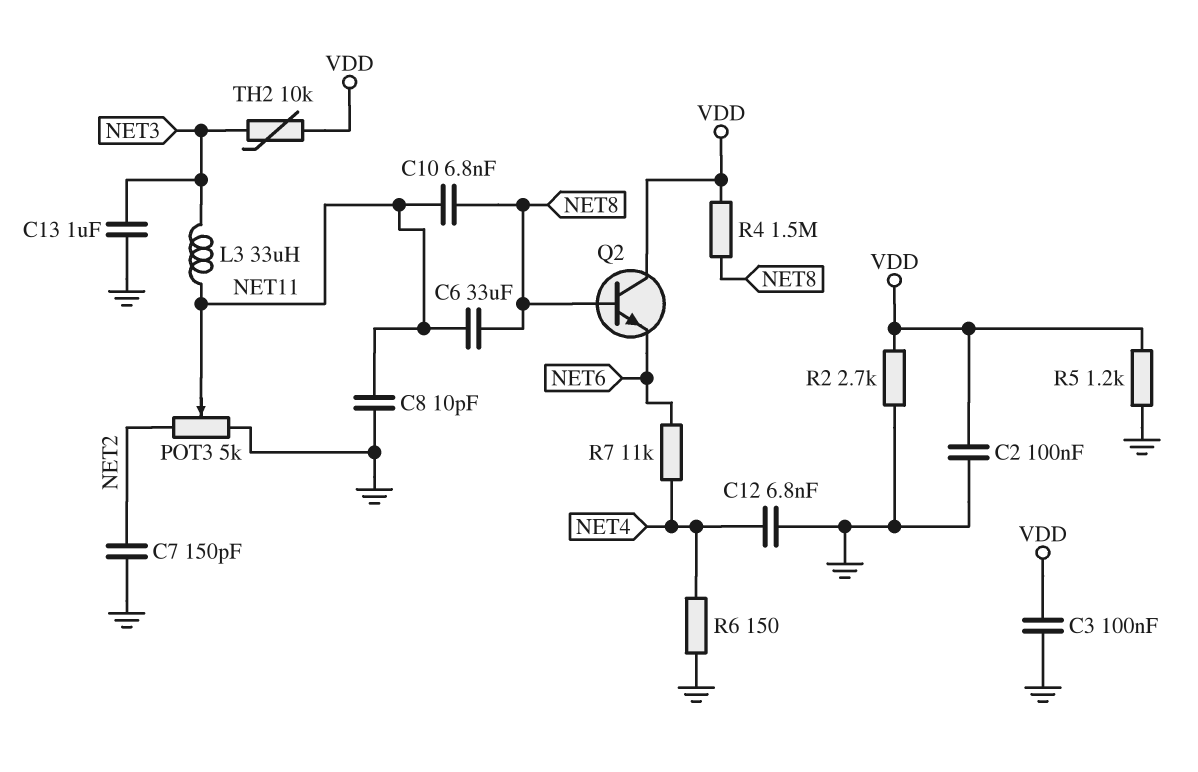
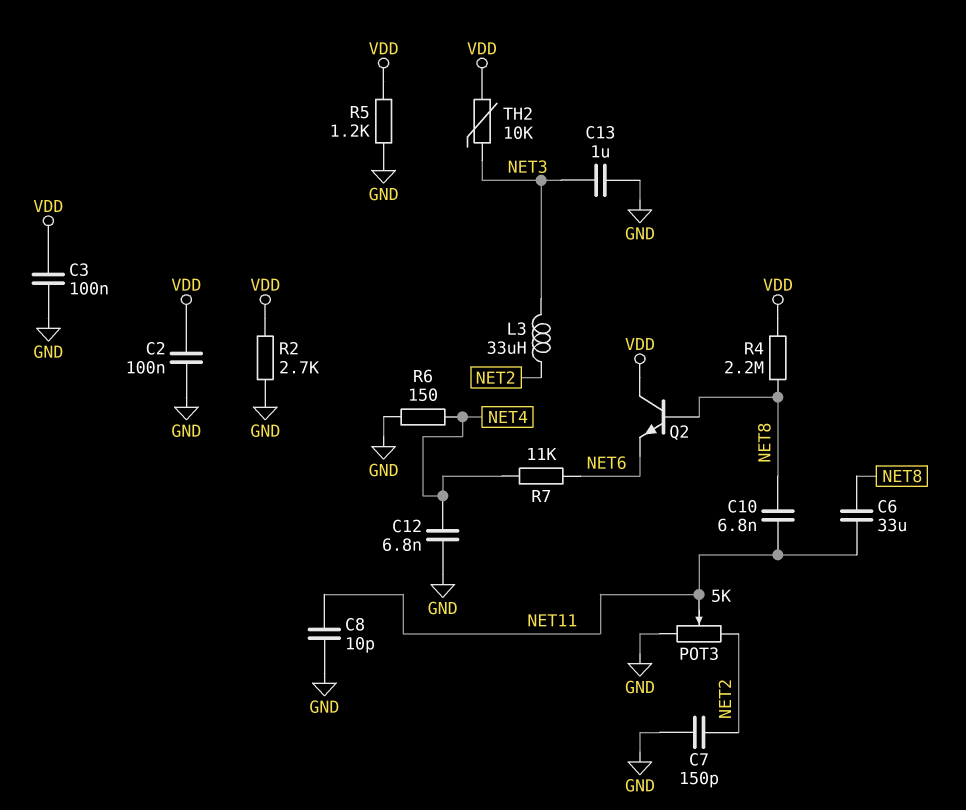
L3: 33uH (NET3, NET11) -> 33uH (NET2, NET3)
R4: 1.5M (NET8, VDD) -> 2.2M (NET8, VDD)

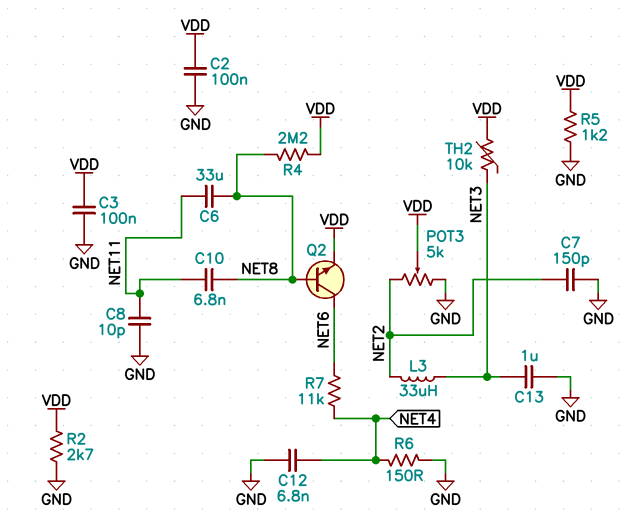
POT3: 5k (GND, NET2, wiper NET11) -> 5k (GND, NET2, wiper VDD)
Q2: NPN (B NET8, C VDD, E NET6) -> NPN (B NET8, C NET6, E VDD)

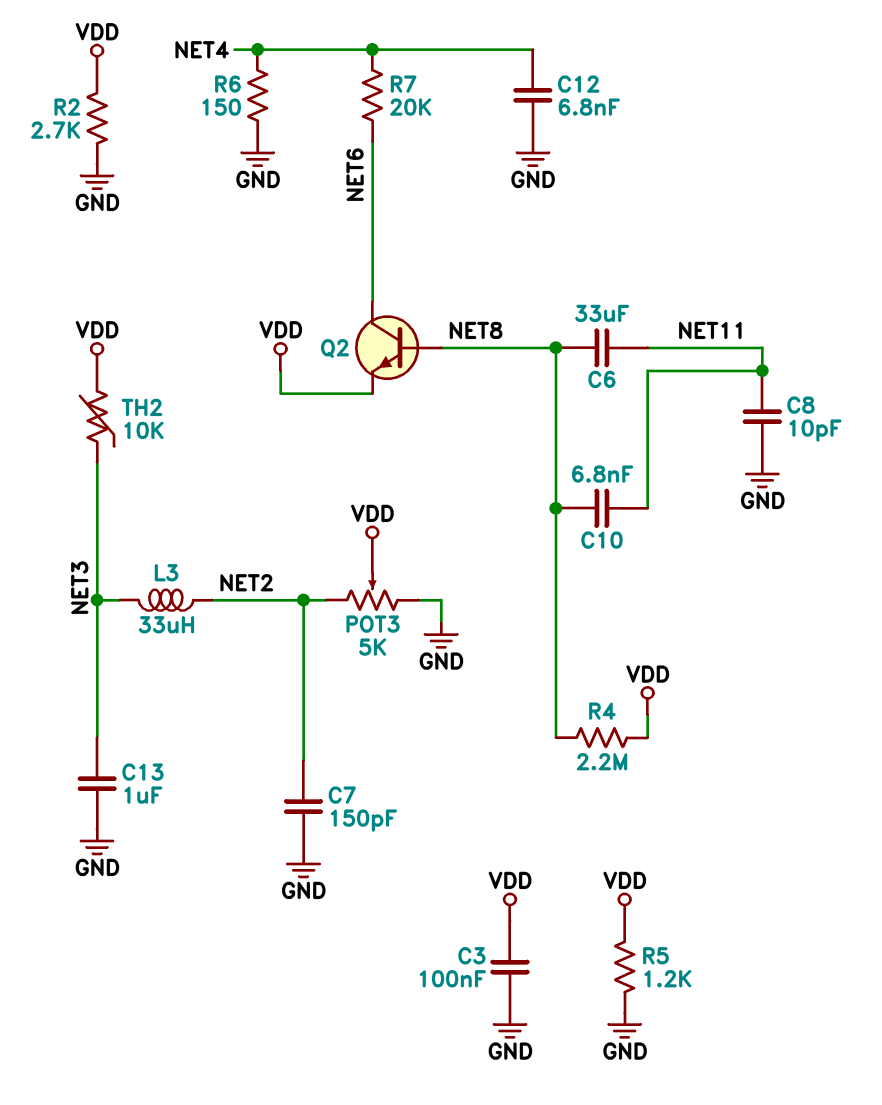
C2: 100nF (GND, VDD) -> none
R7: 11k (NET4, NET6) -> 20k (NET4, NET6)

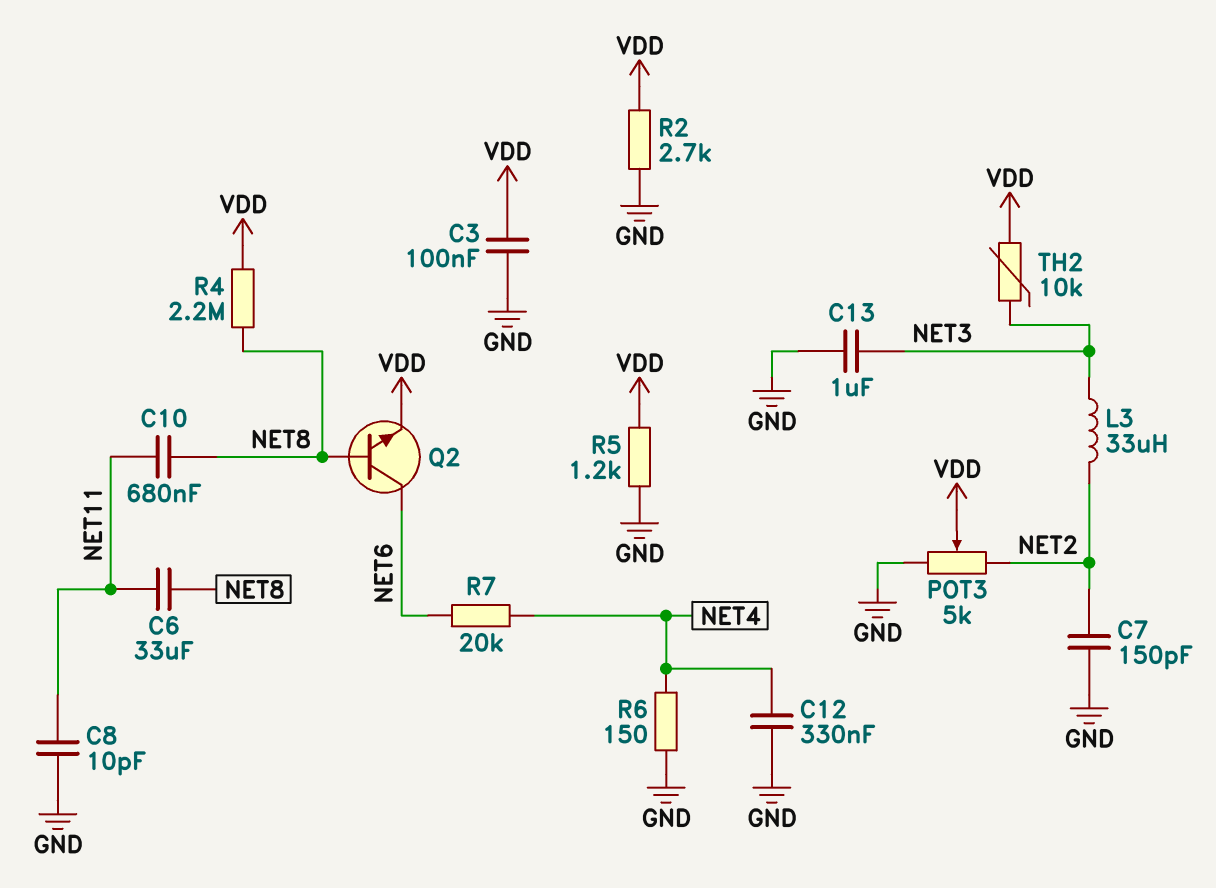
C10: 6.8nF (NET8, NET11) -> 680nF (NET8, NET11)
C12: 6.8nF (GND, NET4) -> 330nF (GND, NET4)

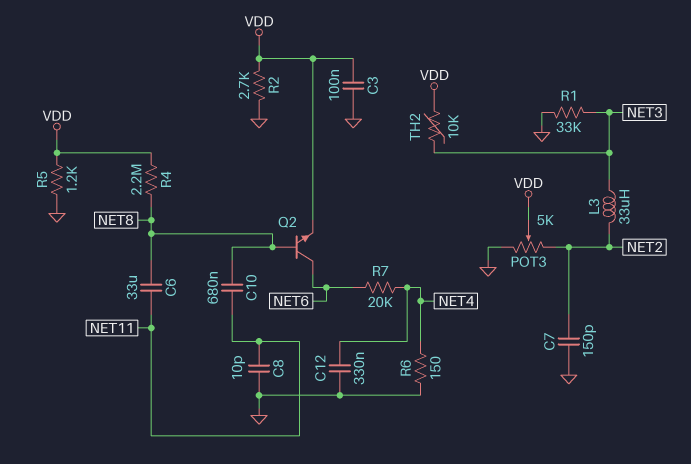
C13: 1uF (GND, NET3) -> none
R1: none -> 33k (GND, NET3)

